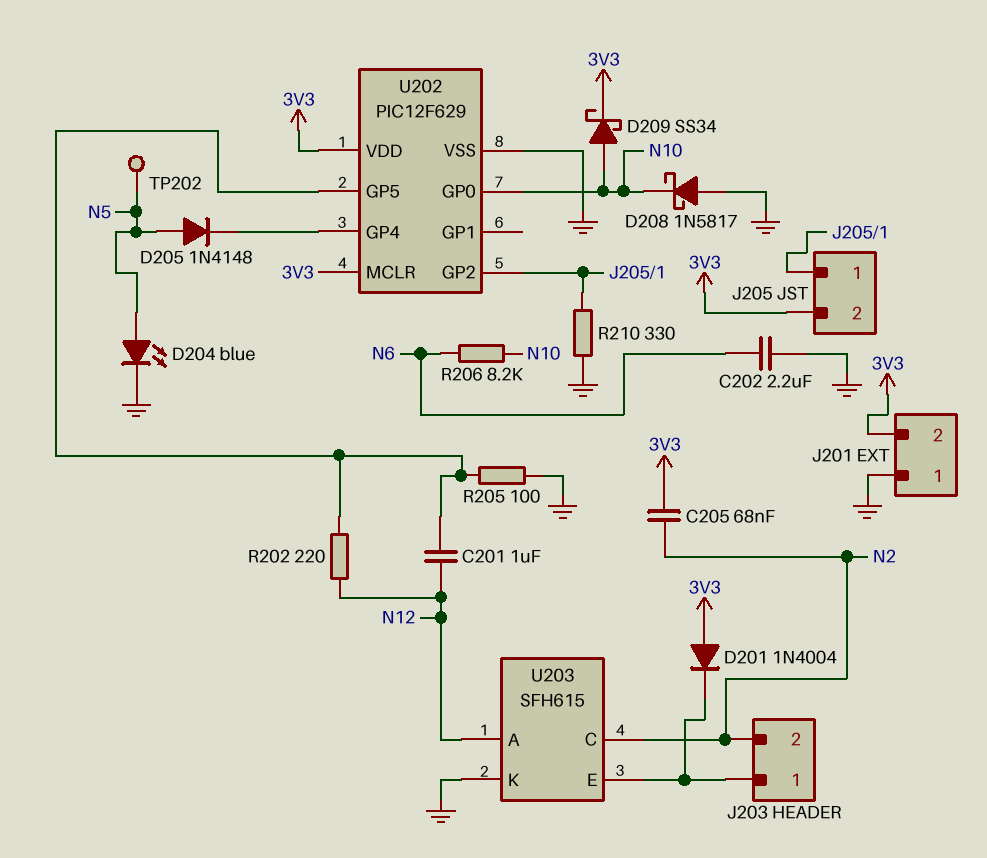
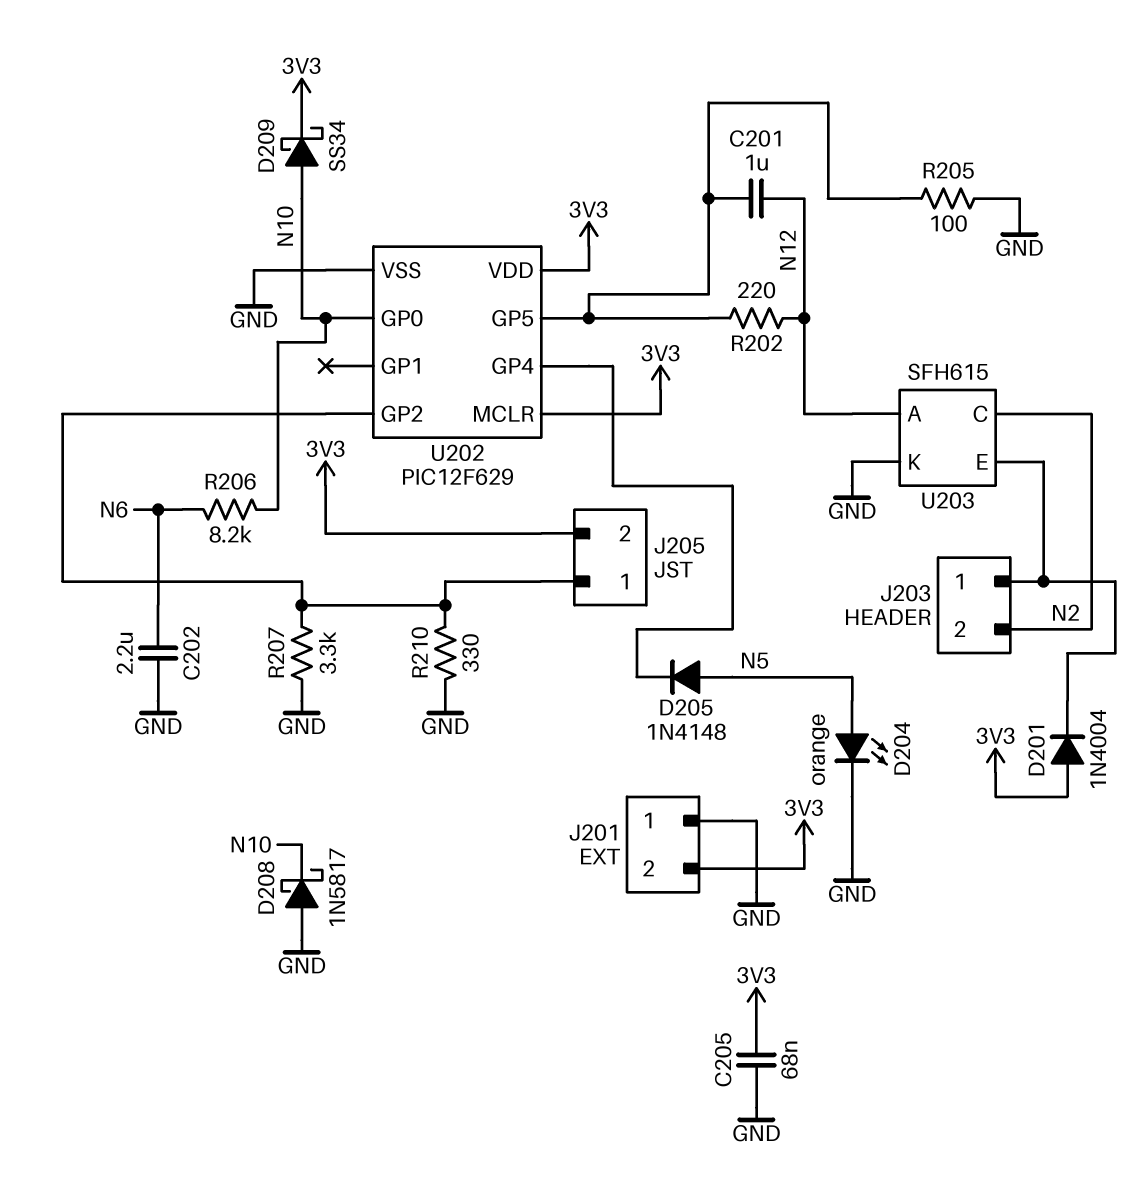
C205: 68nF (3V3, N2) -> 68nF (3V3, GND)
D204: LED blue (A N5, K GND) -> LED orange (A N5, K GND)
R207: none -> 3.3k (GND, J205/1)
TP202: test point (N5) -> none

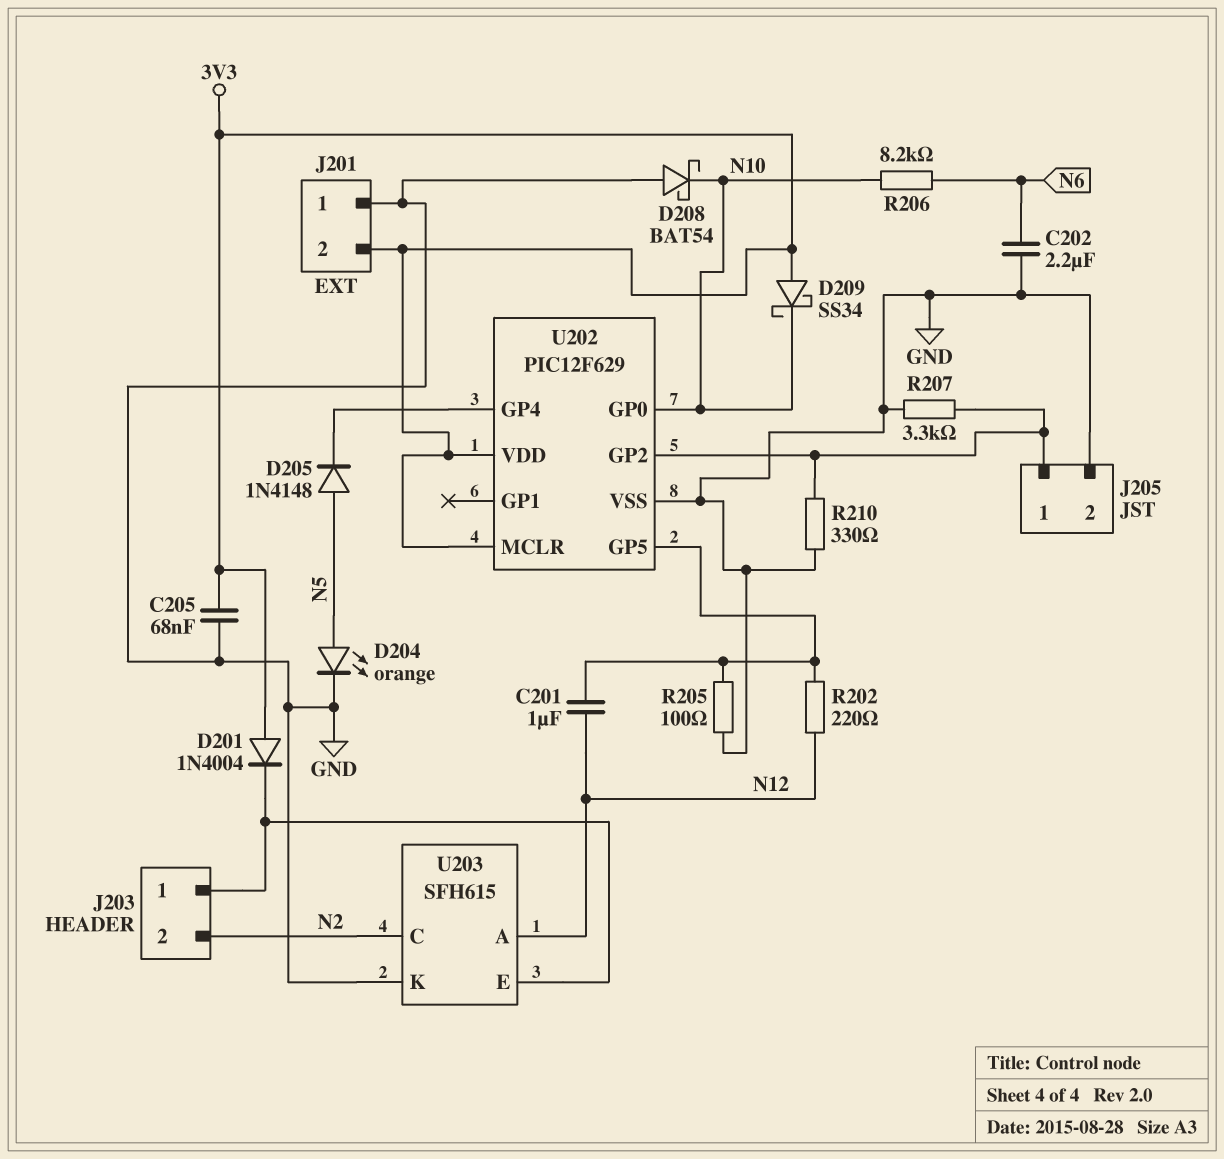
D208: schottky 1N5817 (A GND, K N10) -> schottky BAT54 (A GND, K N10)
D209: schottky SS34 (A N10, K 3V3) -> schottky SS34 (A 3V3, K N10)
J205 pin 2: 3V3 -> GND

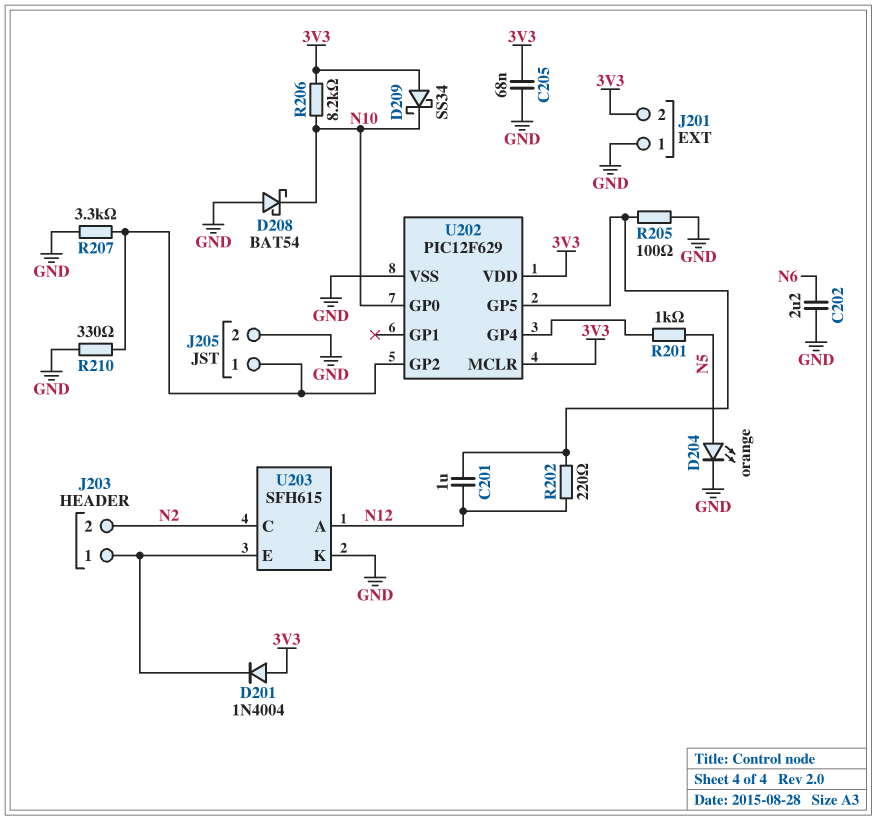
D205: diode 1N4148 (A N5, K U202/GP4) -> none
R201: none -> 1k (N5, U202/GP4)
R206: 8.2k (N6, N10) -> 8.2k (3V3, N10)

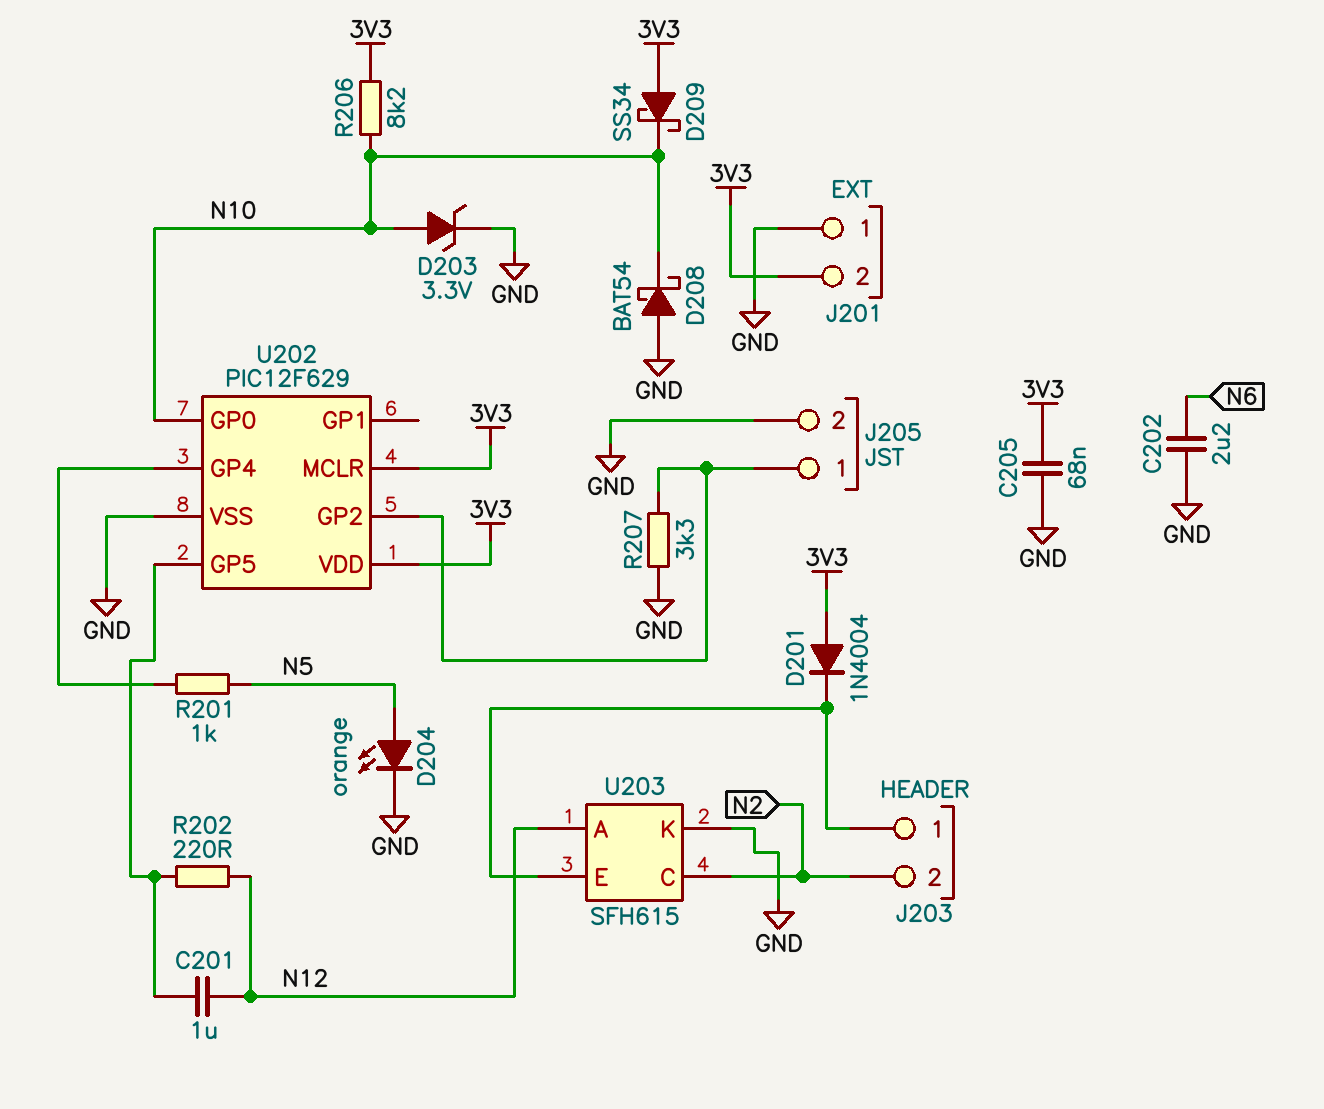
D203: none -> zener 3.3V (A N10, K GND)
R205: 100 (GND, U202/GP5) -> none
R210: 330 (GND, J205/1) -> none

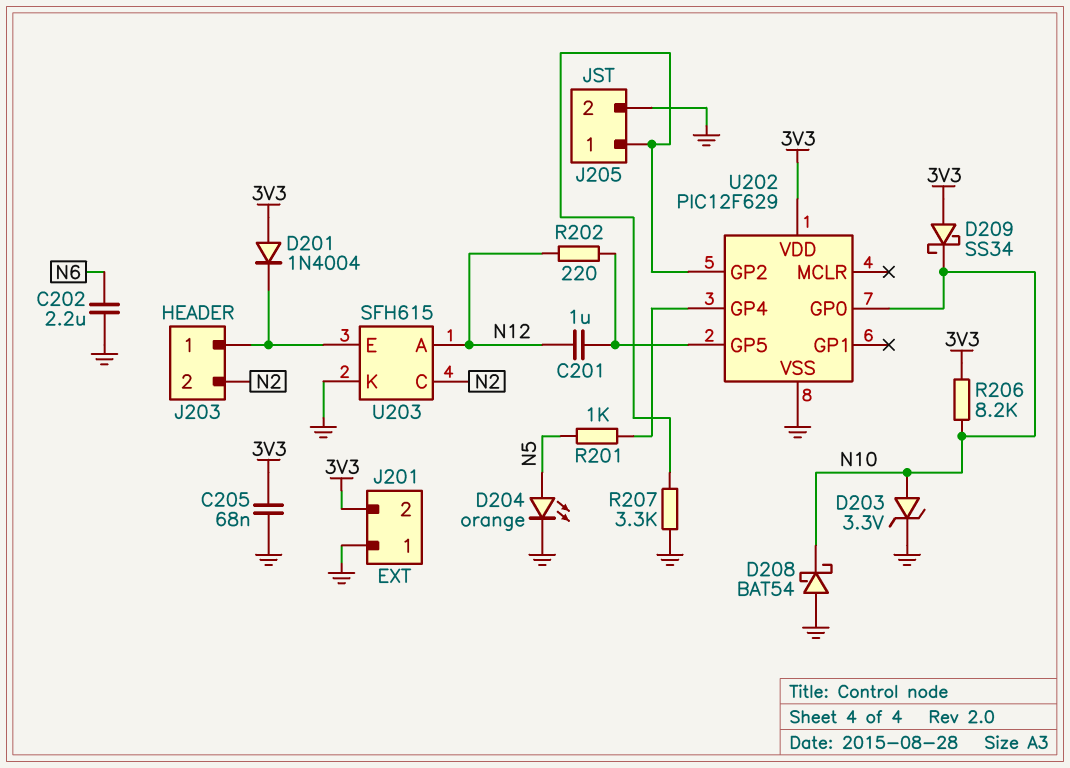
U202 pin MCLR: 3V3 -> none

